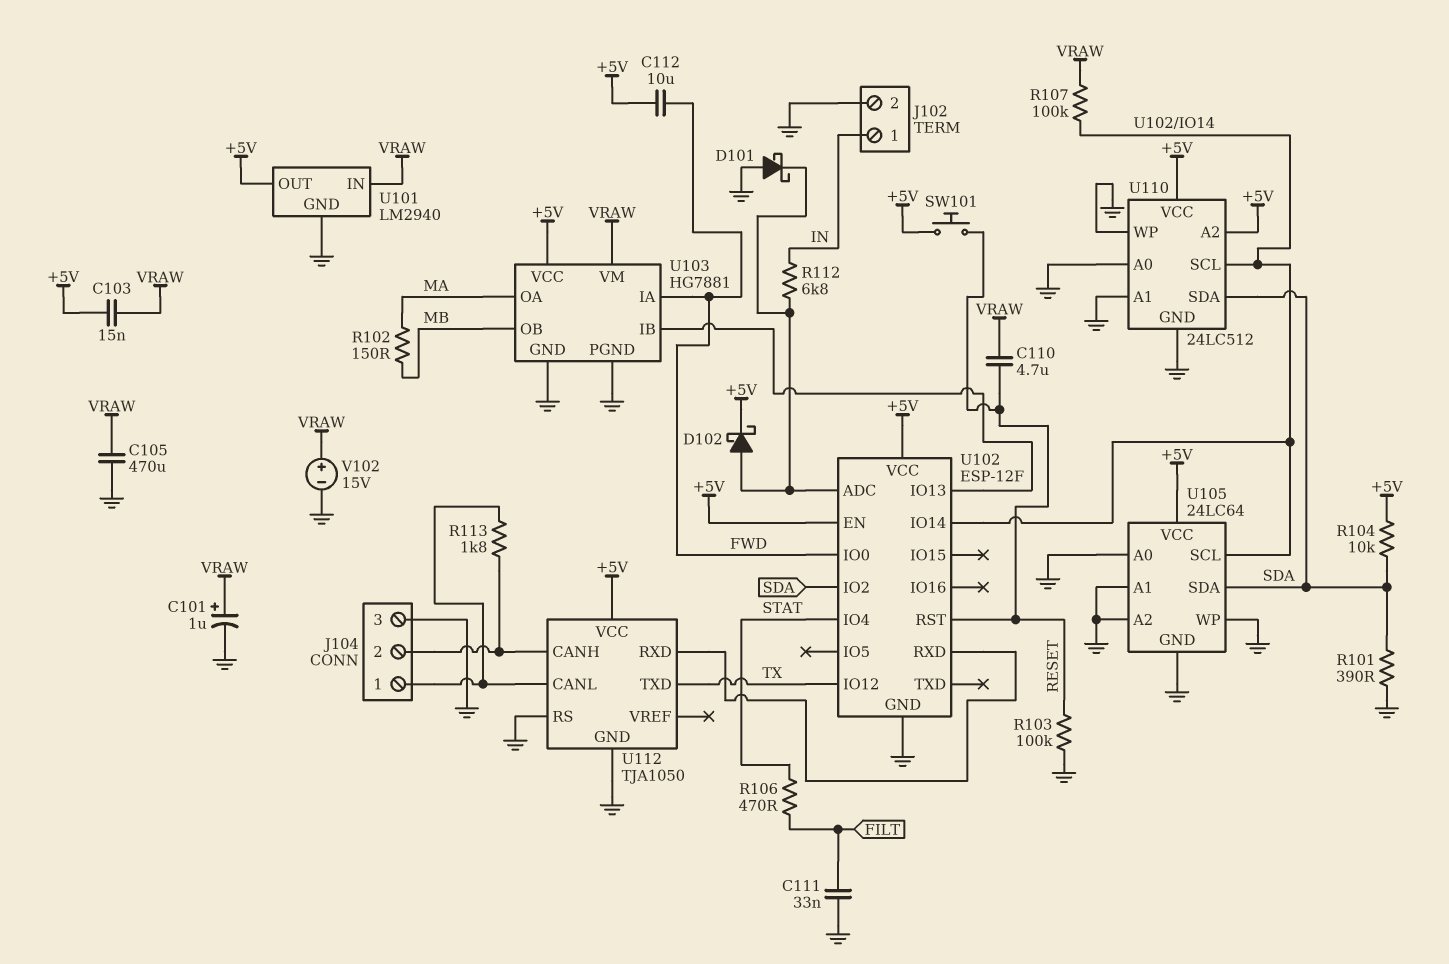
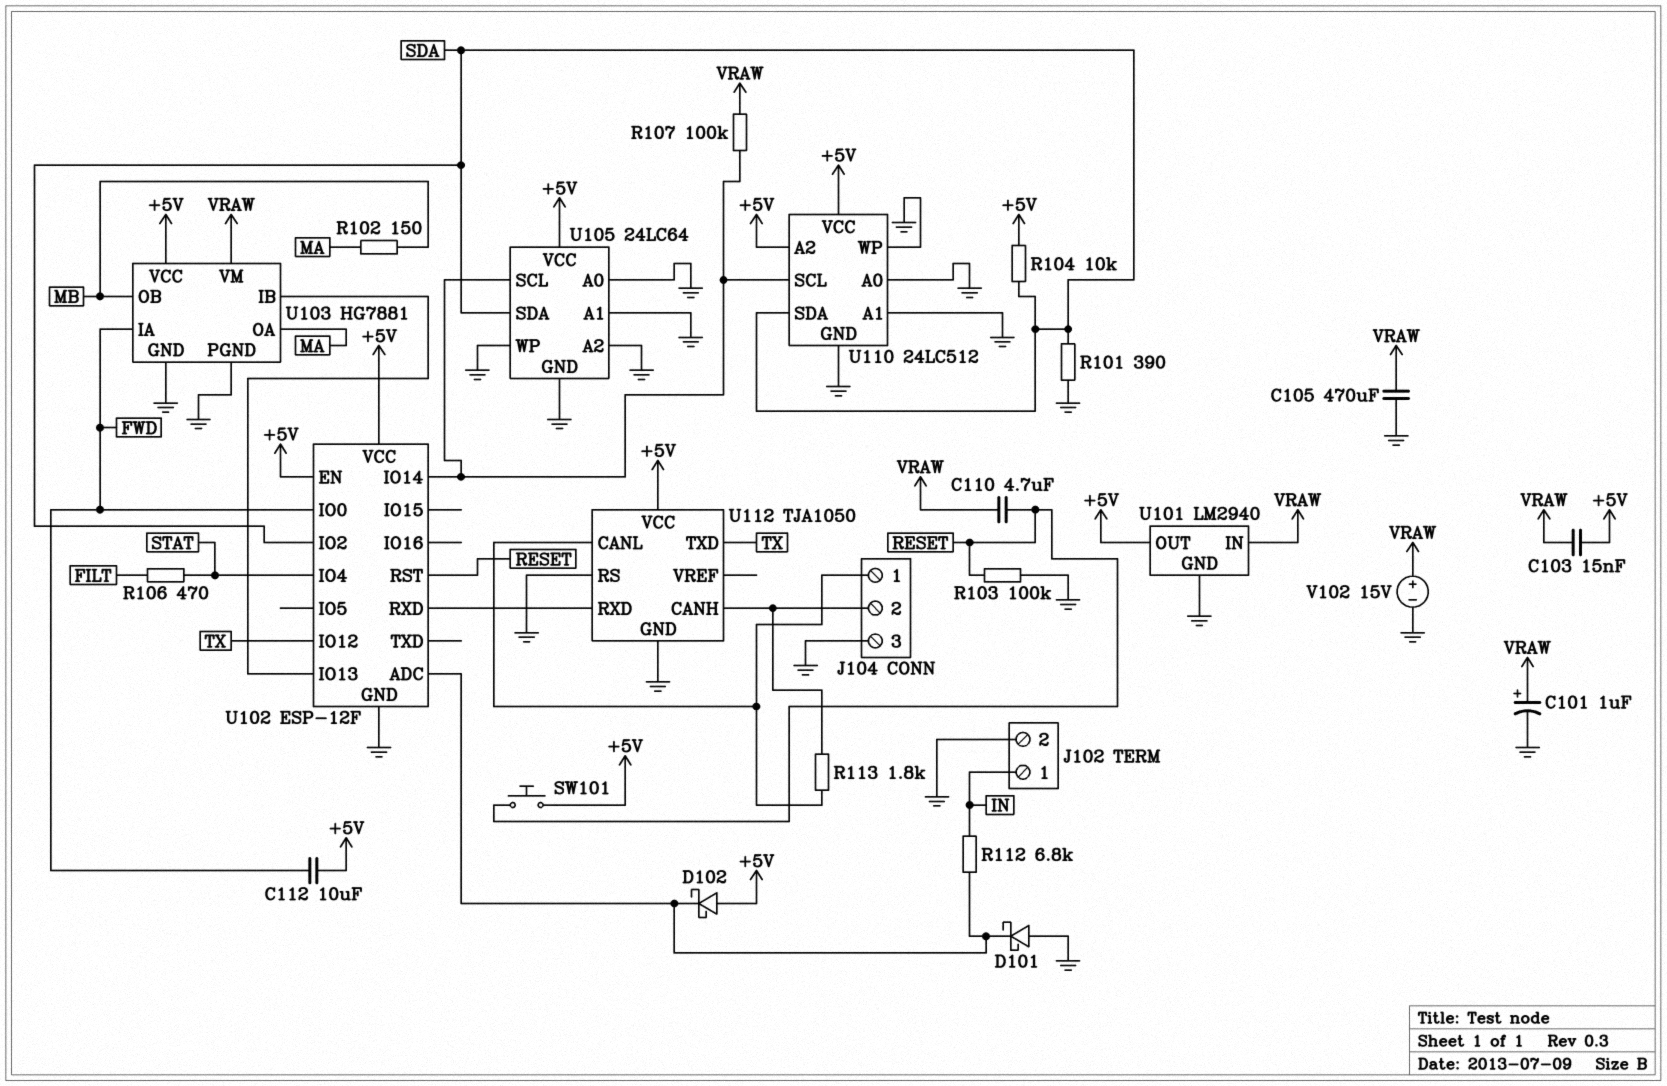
C111: 33nF (FILT, GND) -> none
D102: schottky (A U102/ADC, K +5V) -> schottky (A +5V, K U102/ADC)

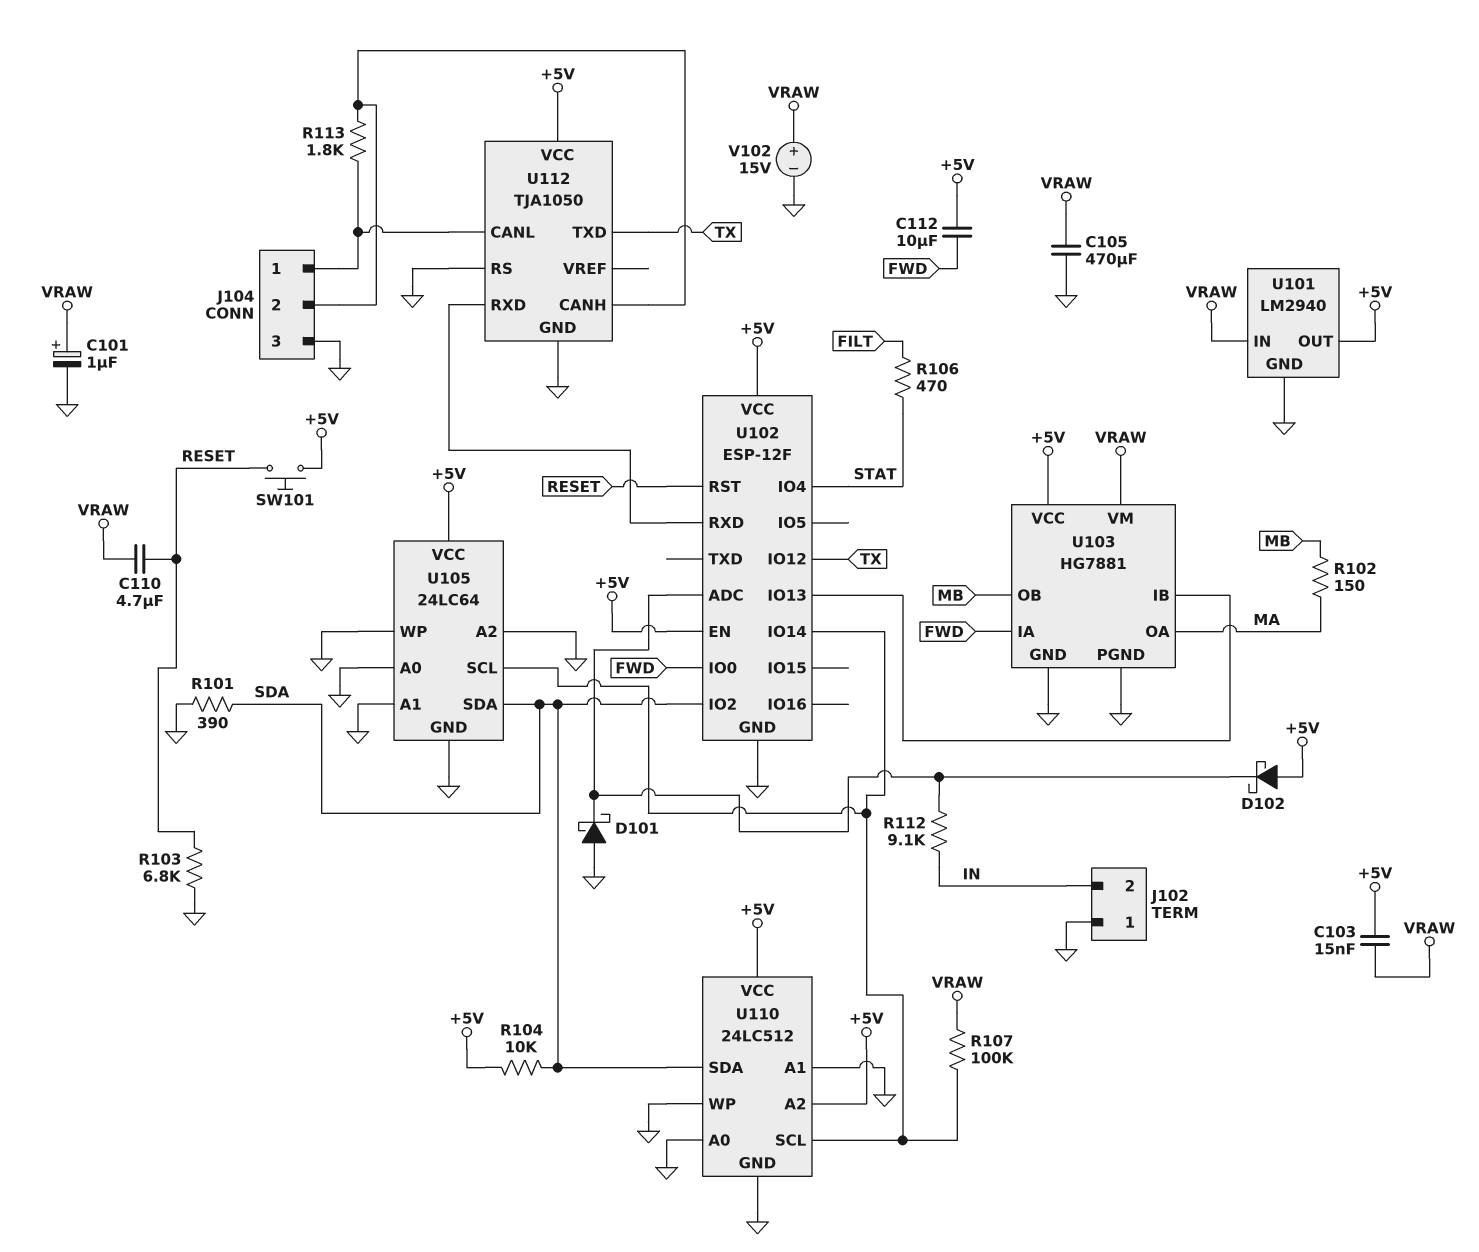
J102 pin 1: IN -> GND
J102 pin 2: GND -> IN
R103: 100k (GND, RESET) -> 6.8k (GND, RESET)
R112: 6.8k (IN, U102/ADC) -> 9.1k (IN, U102/ADC)

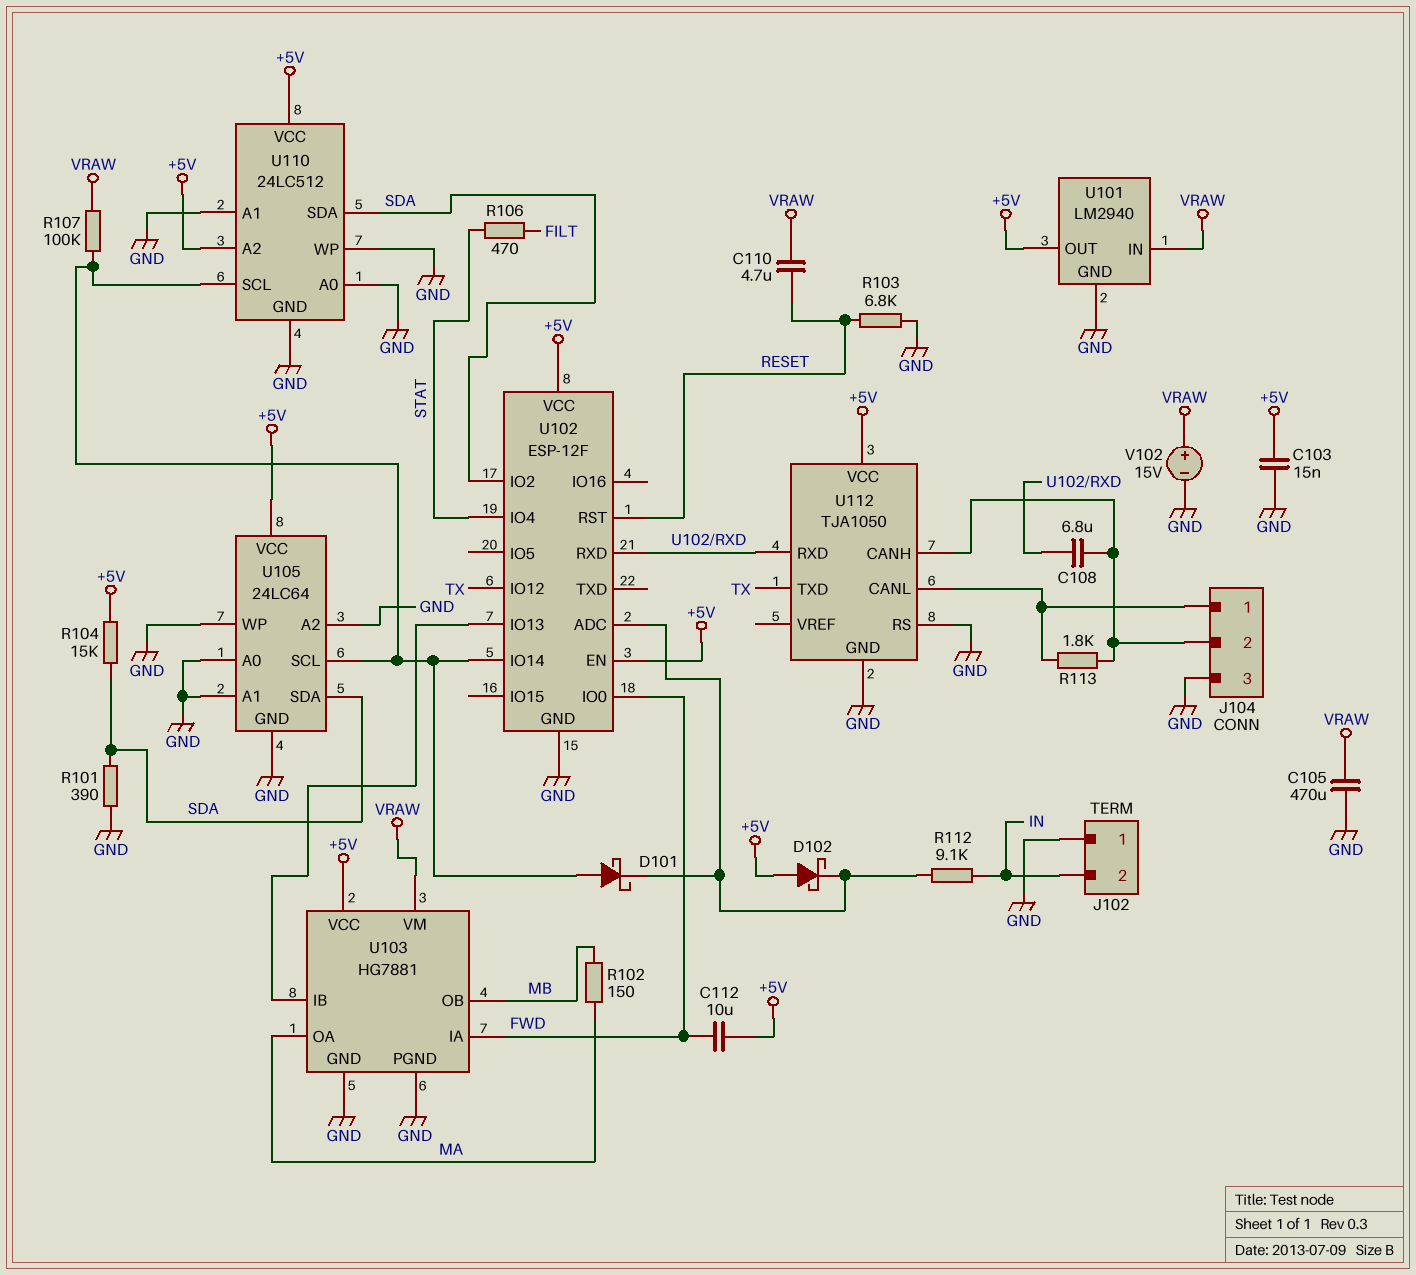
C101: 1uF (plus VRAW, minus GND) -> none
C103: 15nF (+5V, VRAW) -> 15nF (+5V, GND)
C108: none -> 6.8uF (J104/2, U102/RXD)
D101: schottky (A GND, K U102/ADC) -> schottky (A U102/IO14, K U102/ADC)
R104: 10k (+5V, SDA) -> 15k (+5V, SDA)
SW101: button (+5V, RESET) -> none

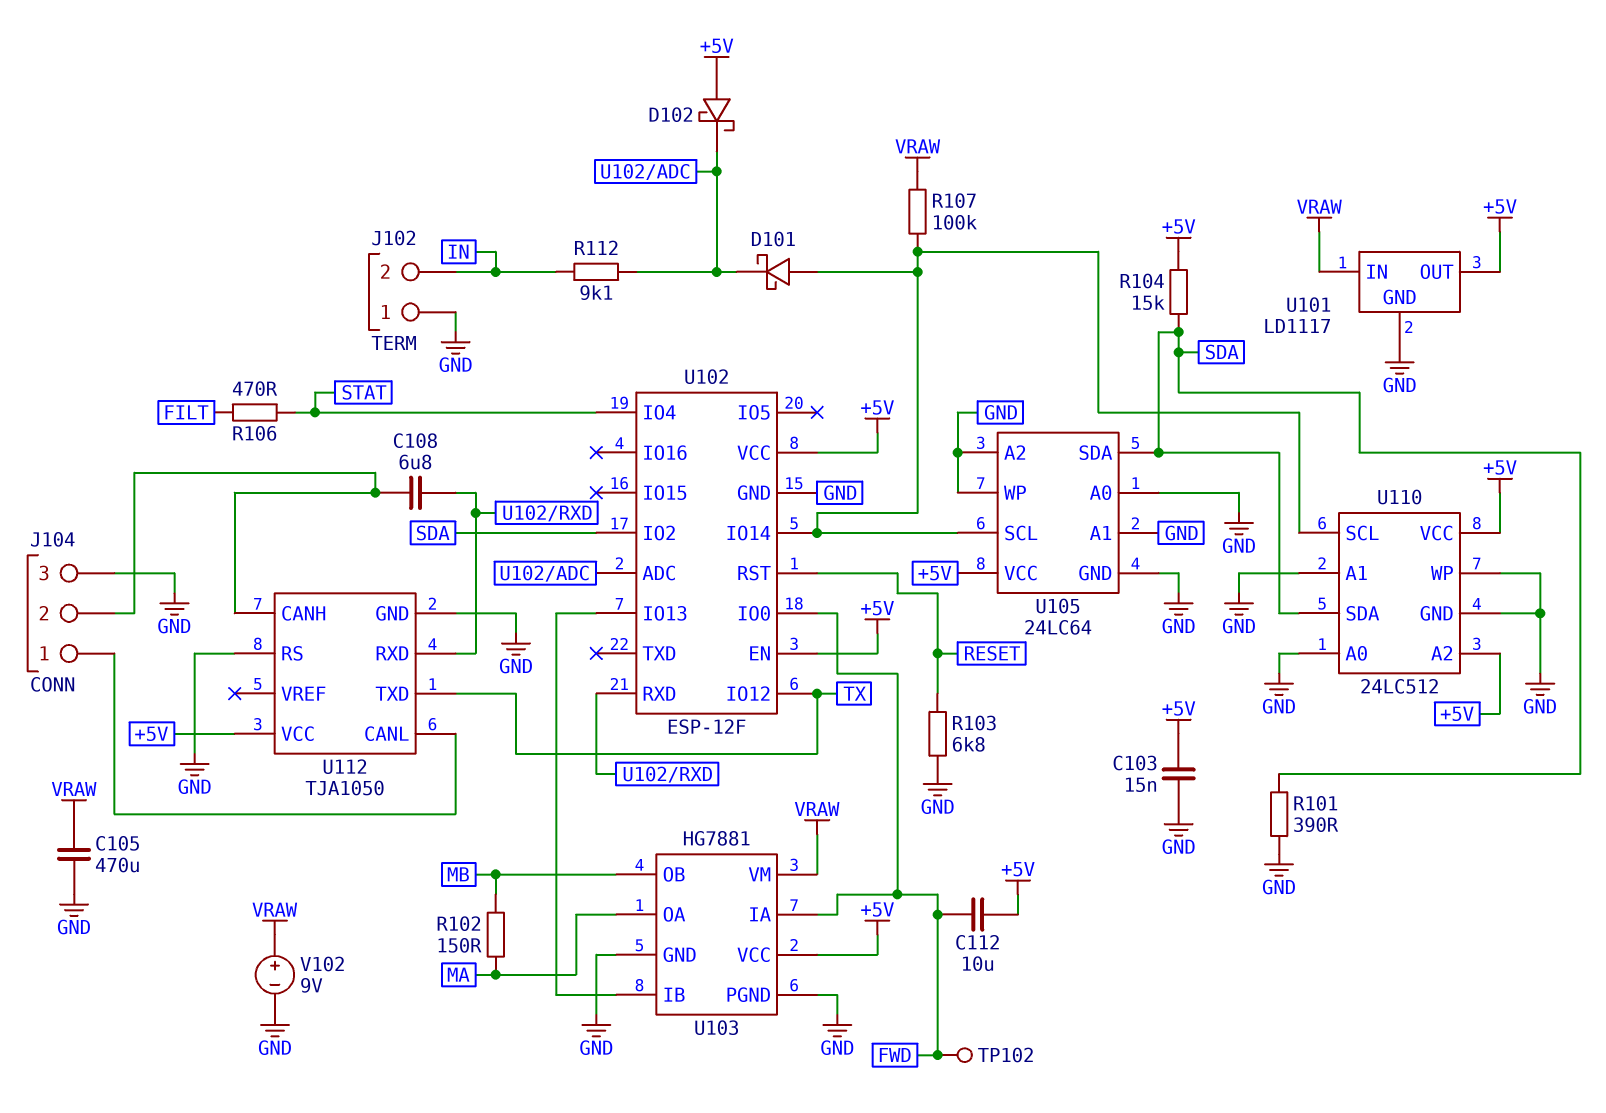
C110: 4.7uF (RESET, VRAW) -> none
R113: 1.8k (J104/1, J104/2) -> none
TP102: none -> test point (FWD)
U101: LM2940 -> LD1117
V102: 15V (plus VRAW, minus GND) -> 9V (plus VRAW, minus GND)

